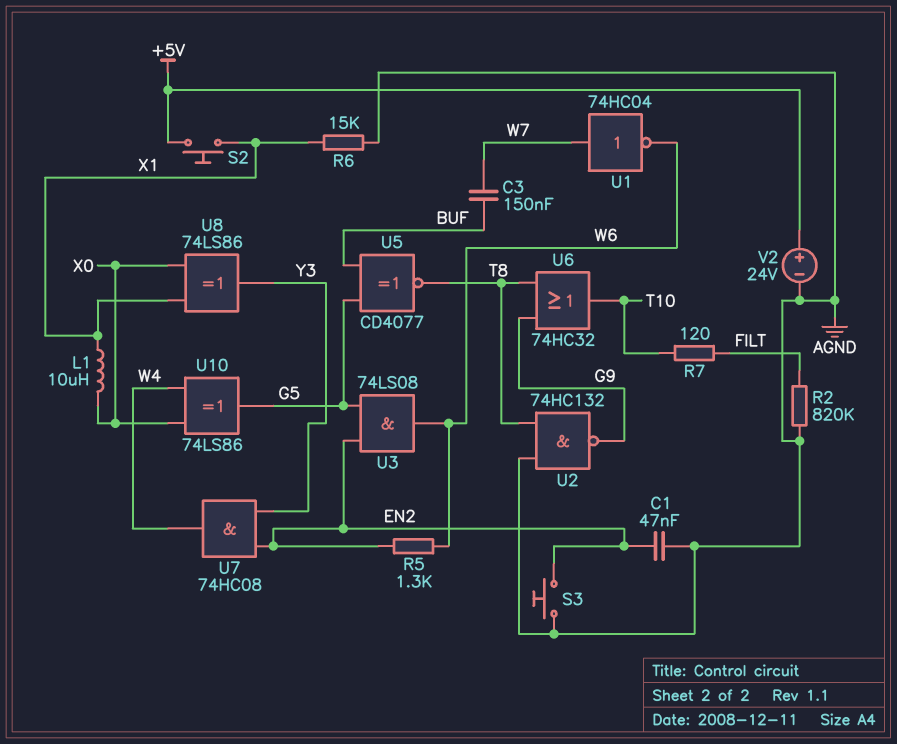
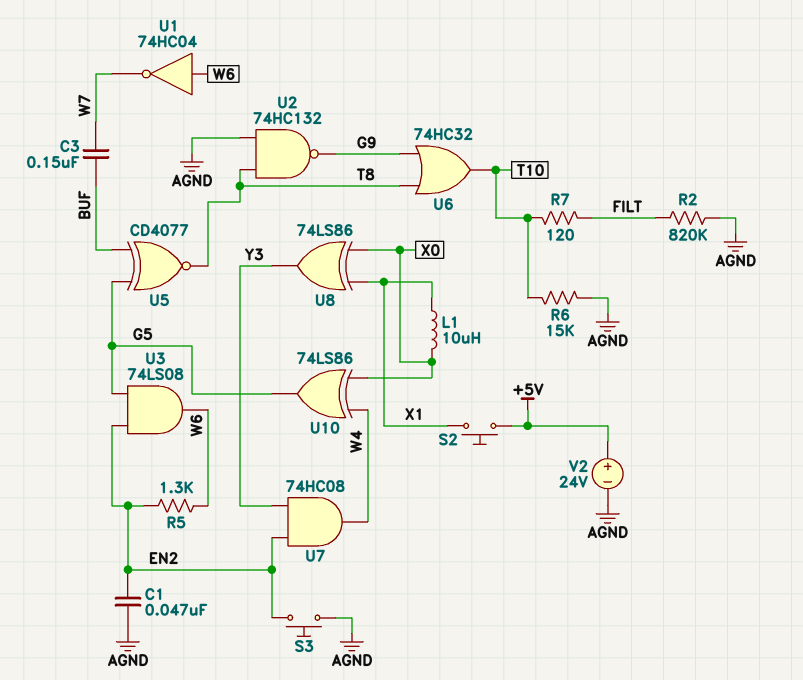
R6: 15k (AGND, X1) -> 15k (AGND, T10)
U1: NOT 74HC04 (in W7, out W6) -> NOT 74HC04 (in W6, out W7)

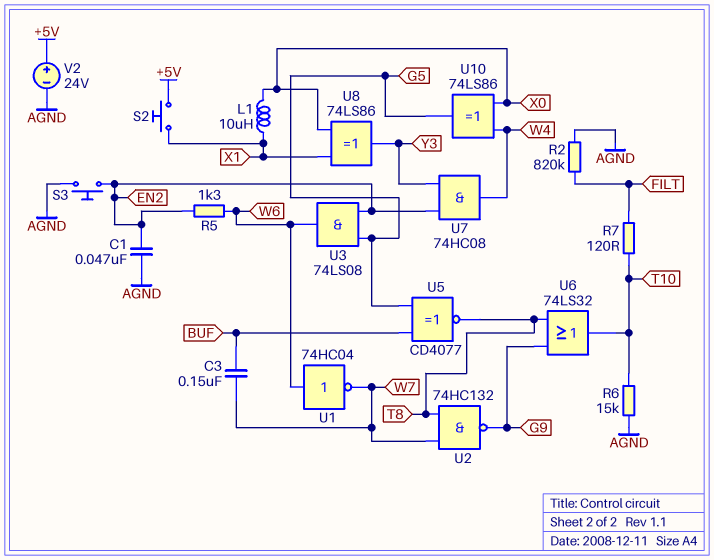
U2: NAND 74HC132 (in AGND, in T8, out G9) -> NAND 74HC132 (in T8, in W7, out G9)
U6: OR 74HC32 (in G9, in T8, out T10) -> OR 74LS32 (in G9, in T8, out T10)

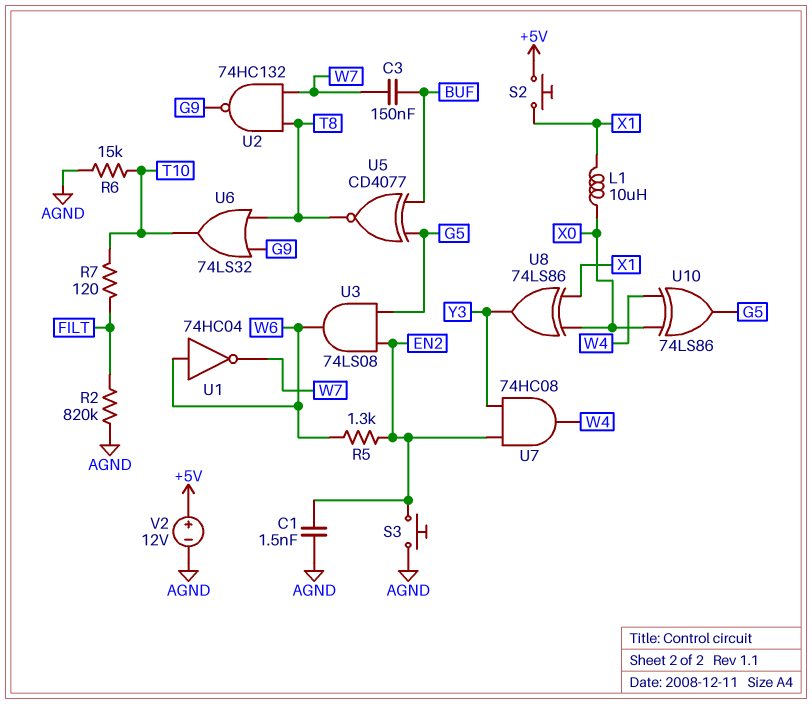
C1: 47nF (AGND, EN2) -> 1.5nF (AGND, EN2)
V2: 24V (plus +5V, minus AGND) -> 12V (plus +5V, minus AGND)

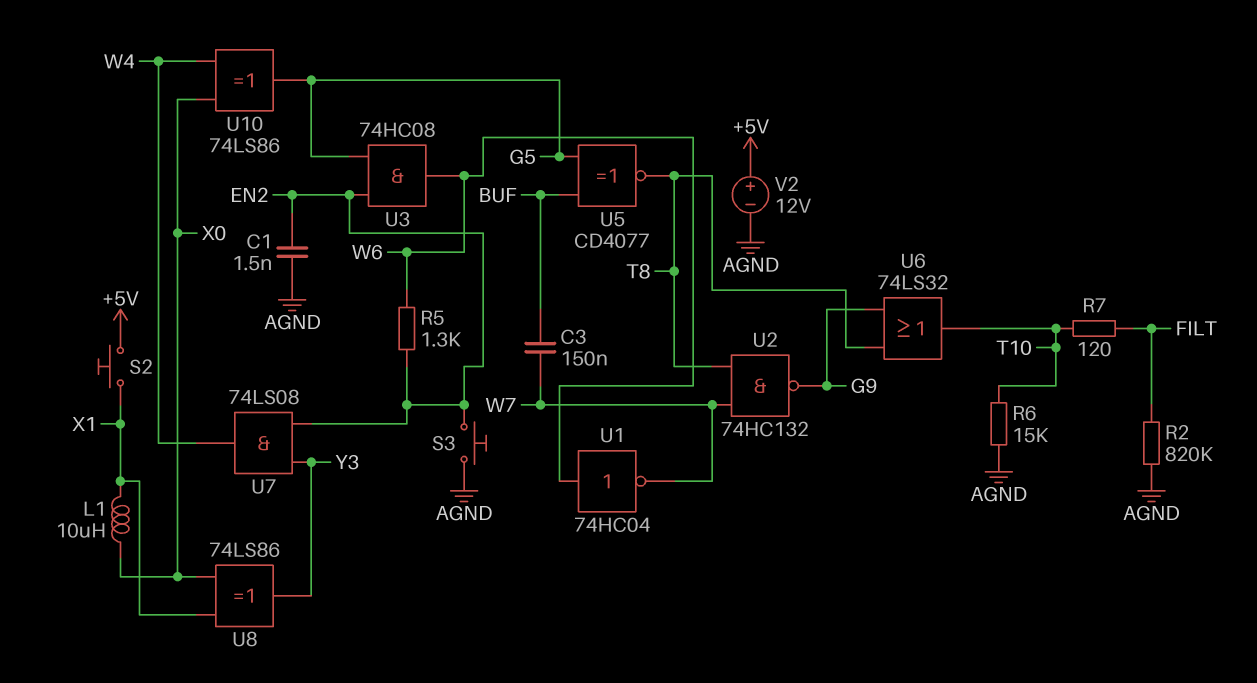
U3: AND 74LS08 (in EN2, in G5, out W6) -> AND 74HC08 (in EN2, in G5, out W6)
U7: AND 74HC08 (in EN2, in Y3, out W4) -> AND 74LS08 (in EN2, in Y3, out W4)

